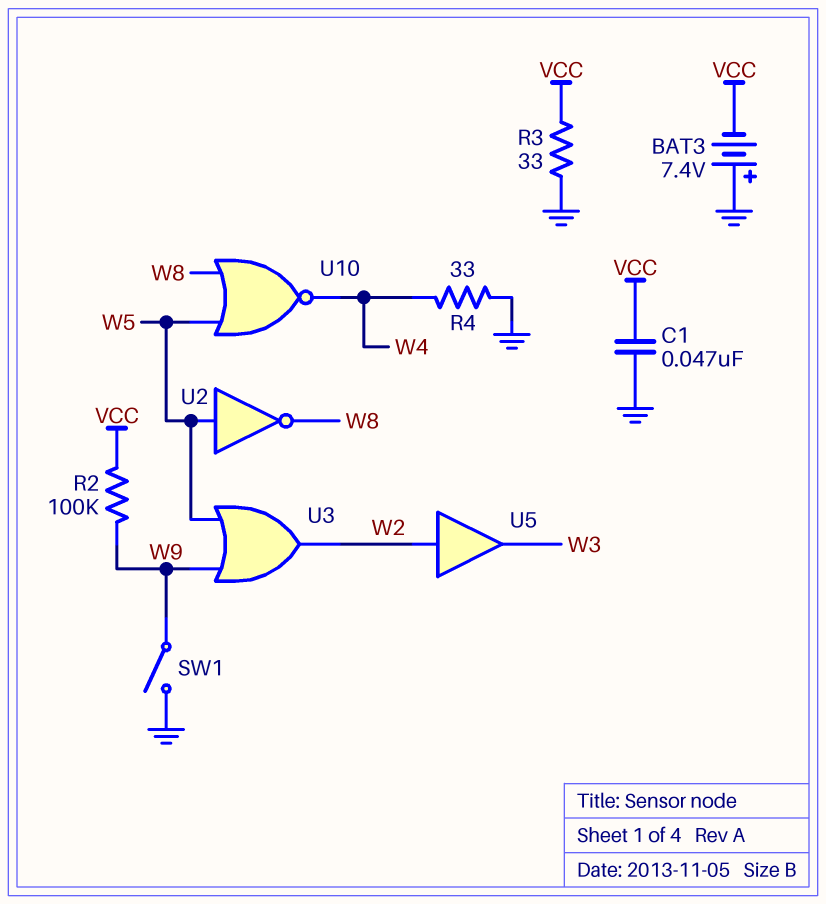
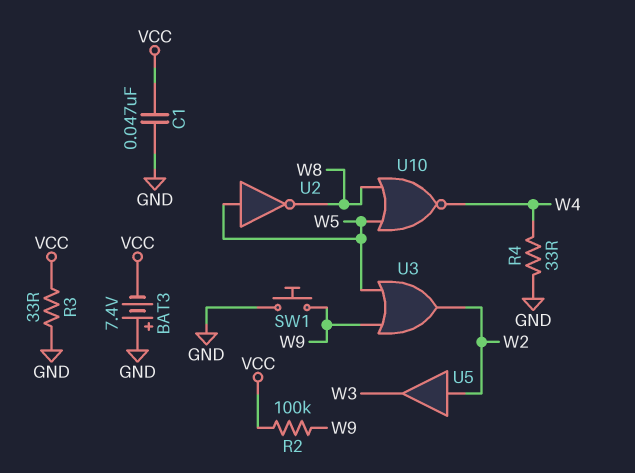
SW1: switch (GND, W9) -> button (GND, W9)

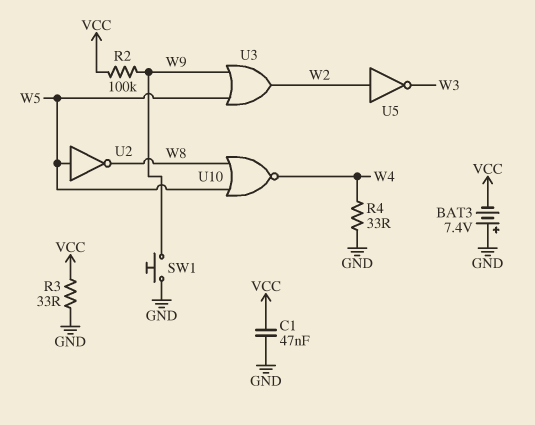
U5: buffer (in W2, out W3) -> NOT (in W2, out W3)

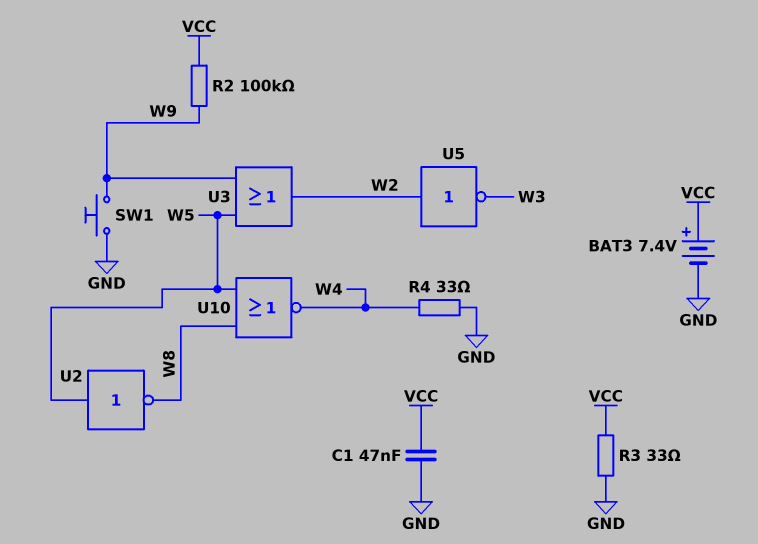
BAT3: 7.4V (plus GND, minus VCC) -> 7.4V (plus VCC, minus GND)

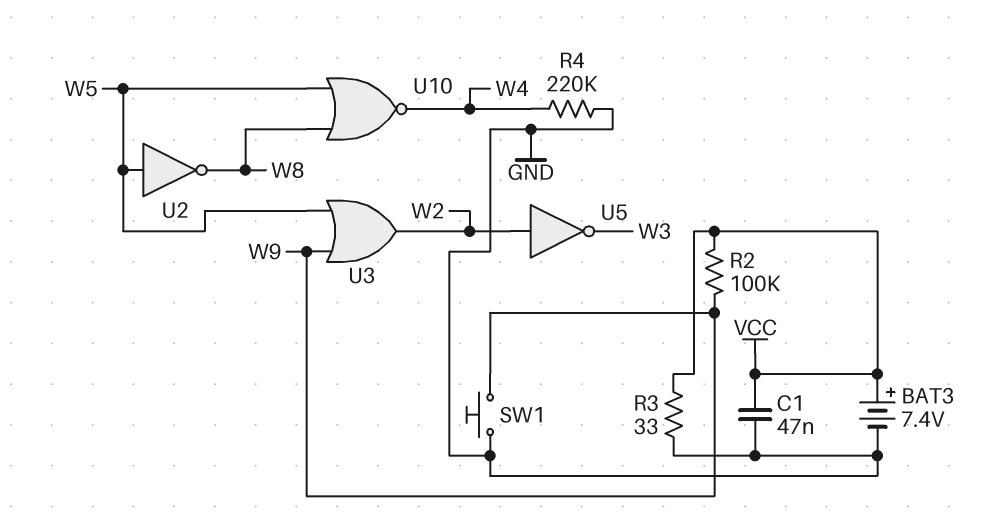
R4: 33 (GND, W4) -> 220k (GND, W4)

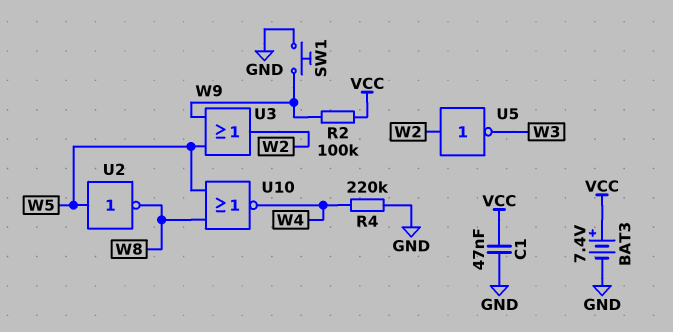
R3: 33 (GND, VCC) -> none

